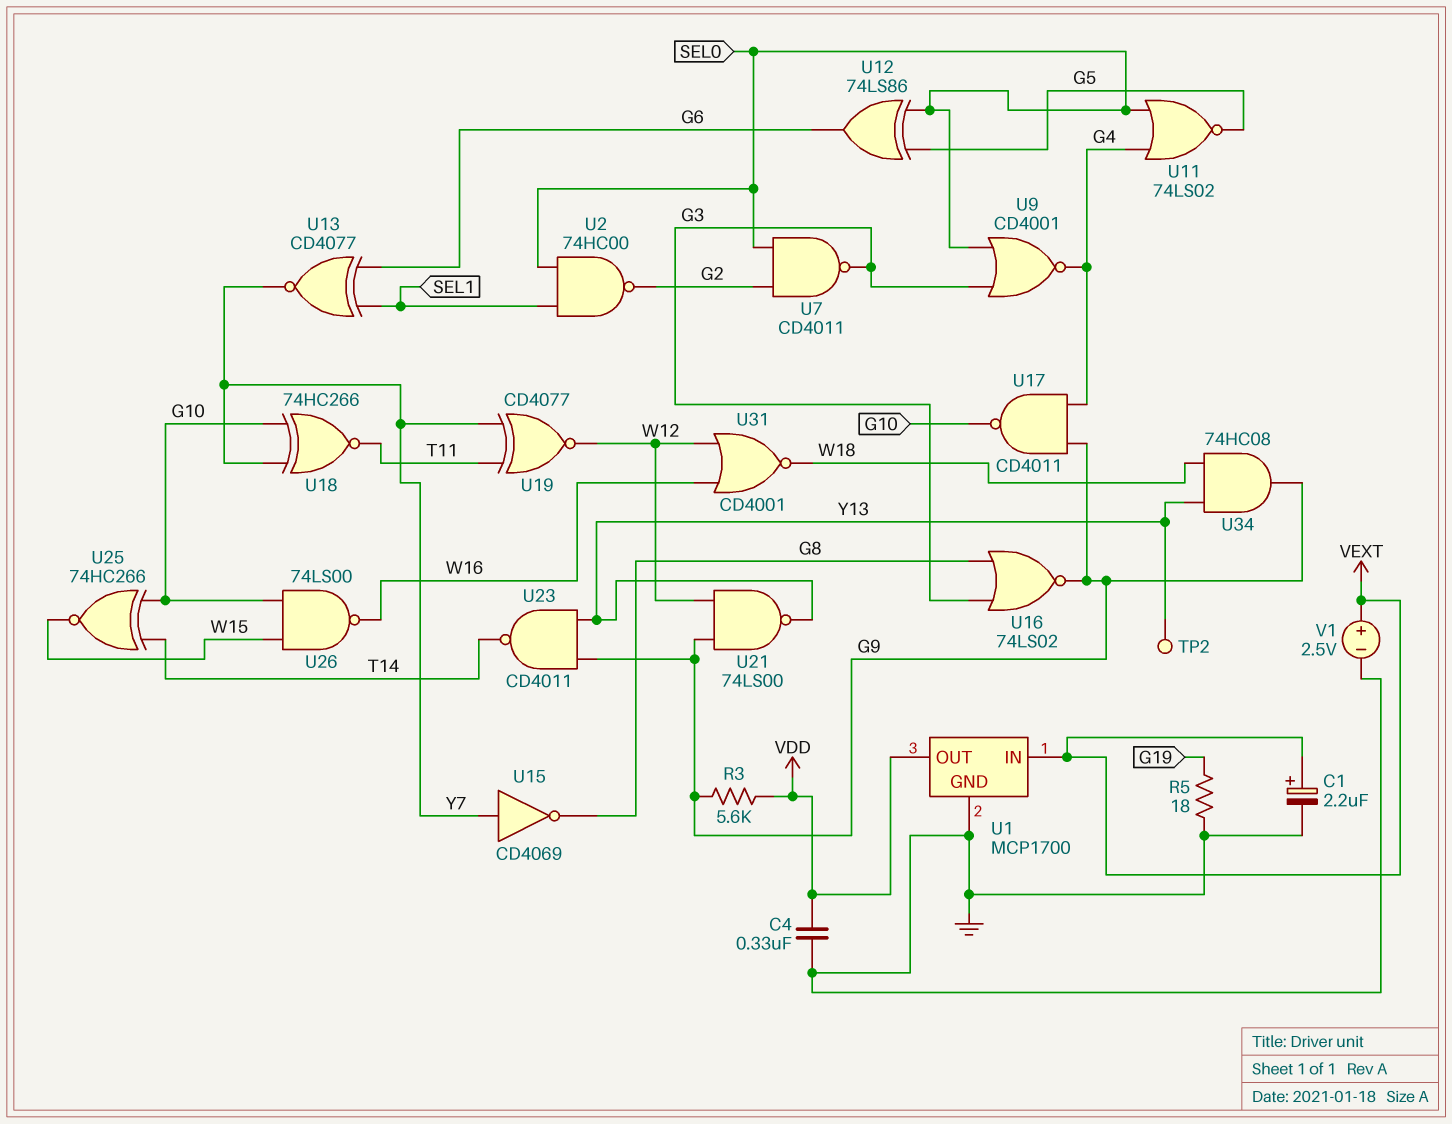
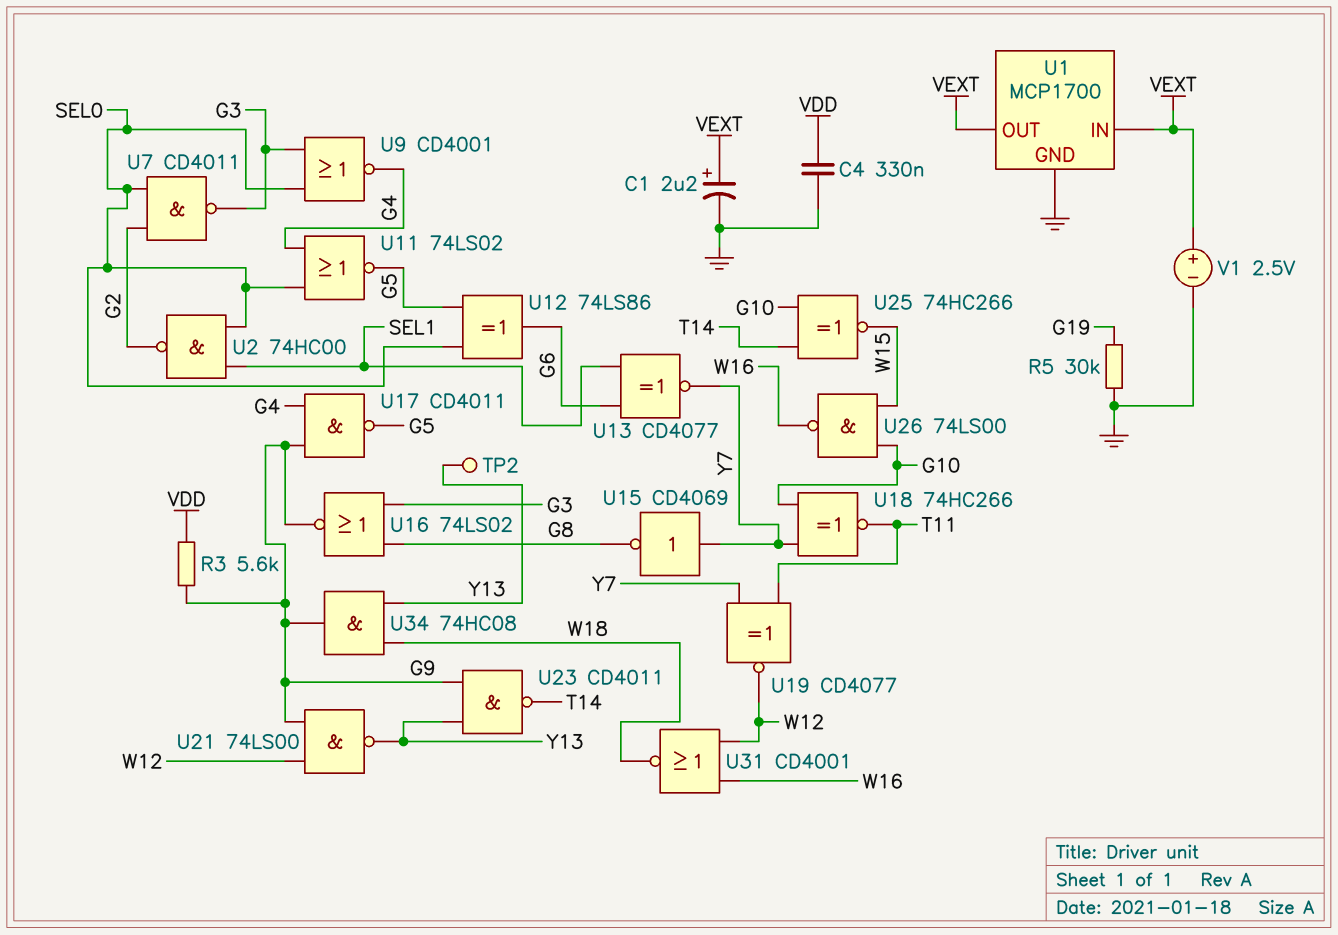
R5: 18 (G19, GND) -> 30k (G19, GND)
U1 pin OUT: VDD -> VEXT
U17: NAND CD4011 (in G4, in G9, out G10) -> NAND CD4011 (in G4, in G9, out G5)

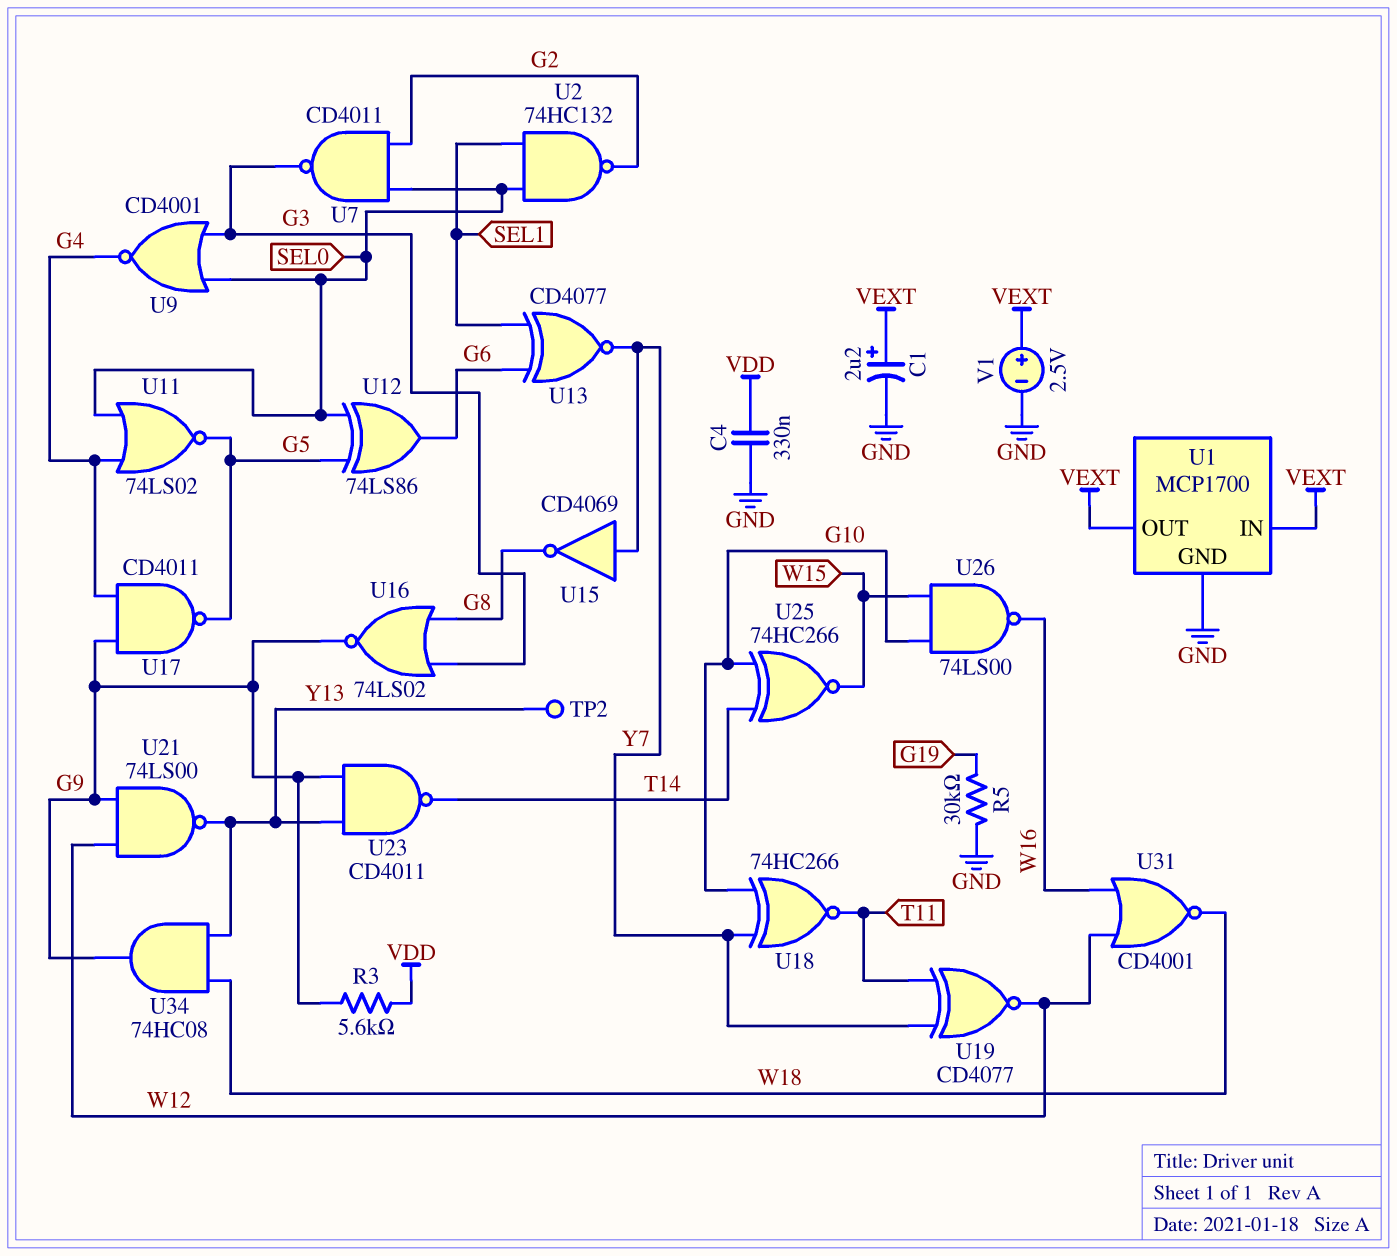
U2: NAND 74HC00 (in SEL0, in SEL1, out G2) -> NAND 74HC132 (in SEL0, in SEL1, out G2)

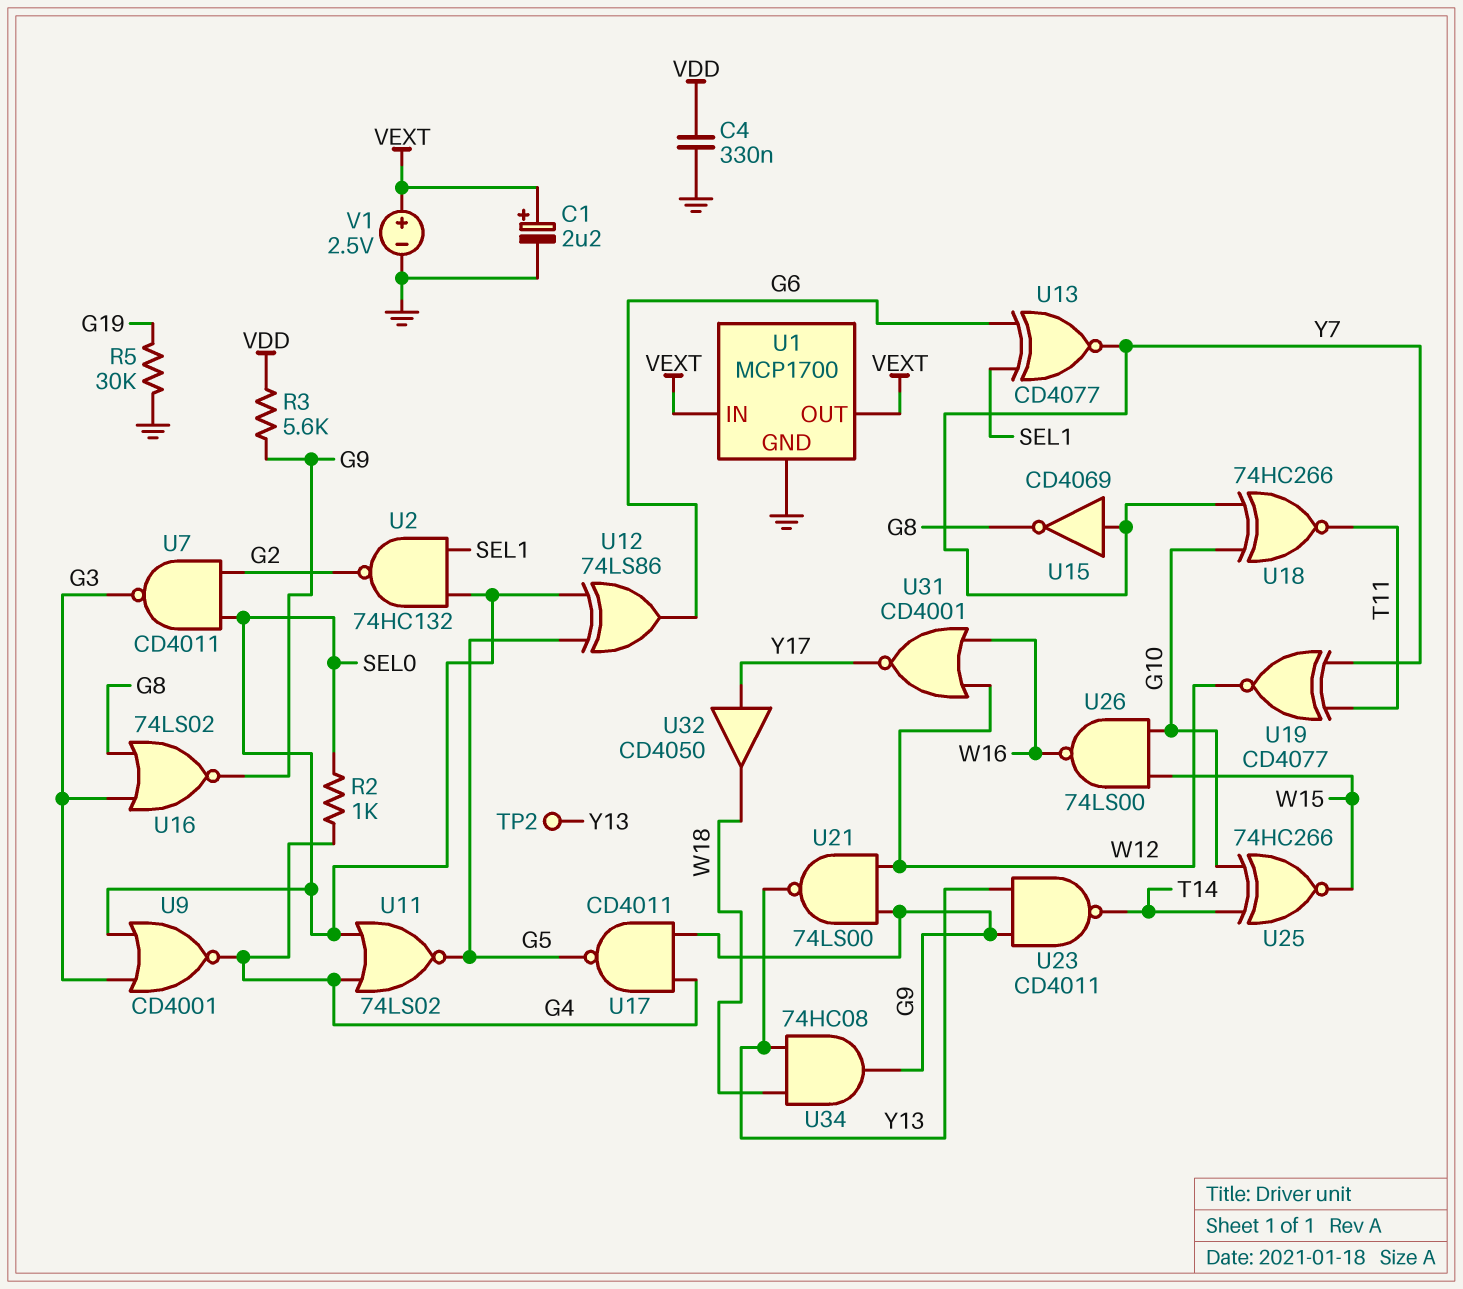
R2: none -> 1k (G4, SEL0)
U31: NOR CD4001 (in W12, in W16, out W18) -> NOR CD4001 (in W12, in W16, out Y17)
U32: none -> buffer CD4050 (in Y17, out W18)

